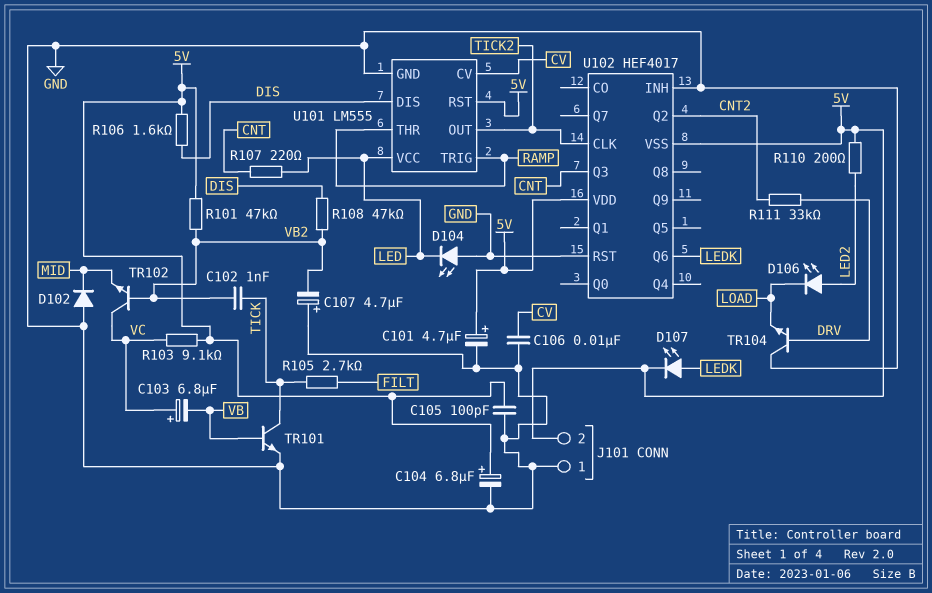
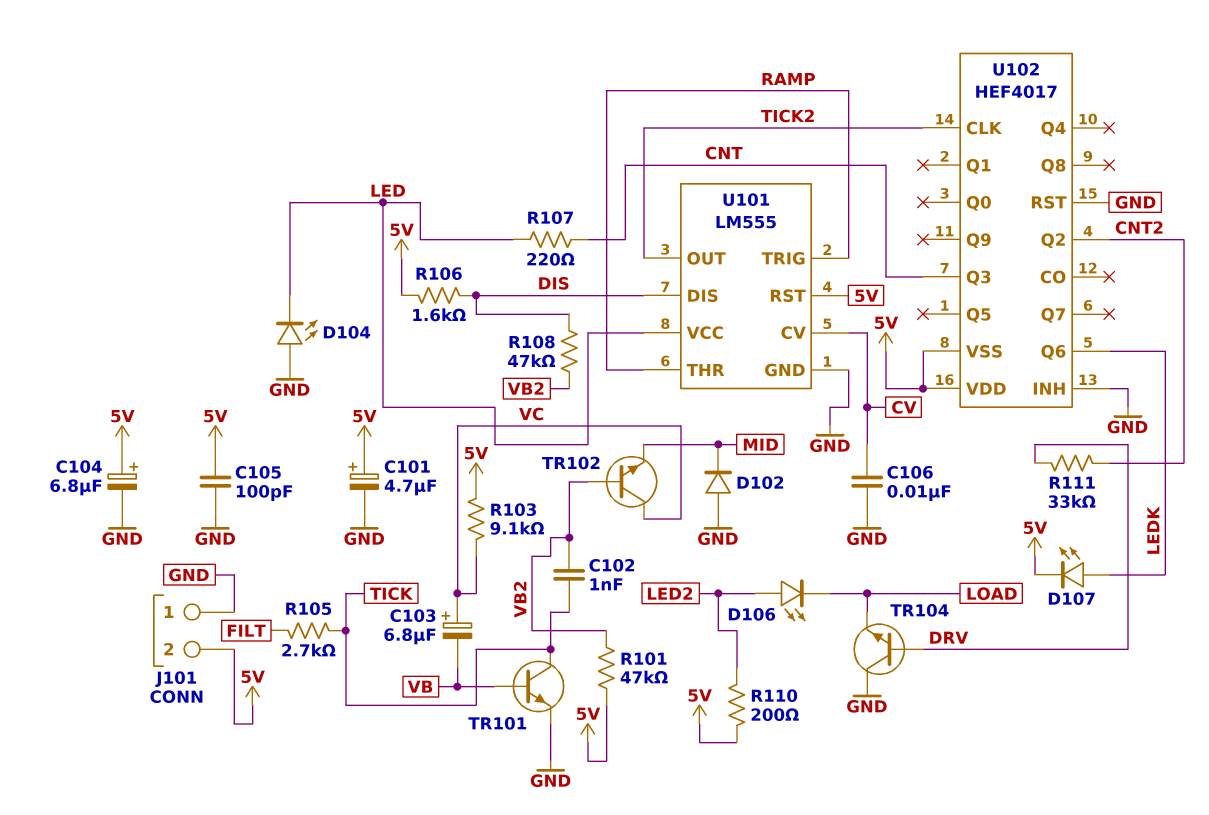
C107: 4.7uF (plus GND, minus VB2) -> none

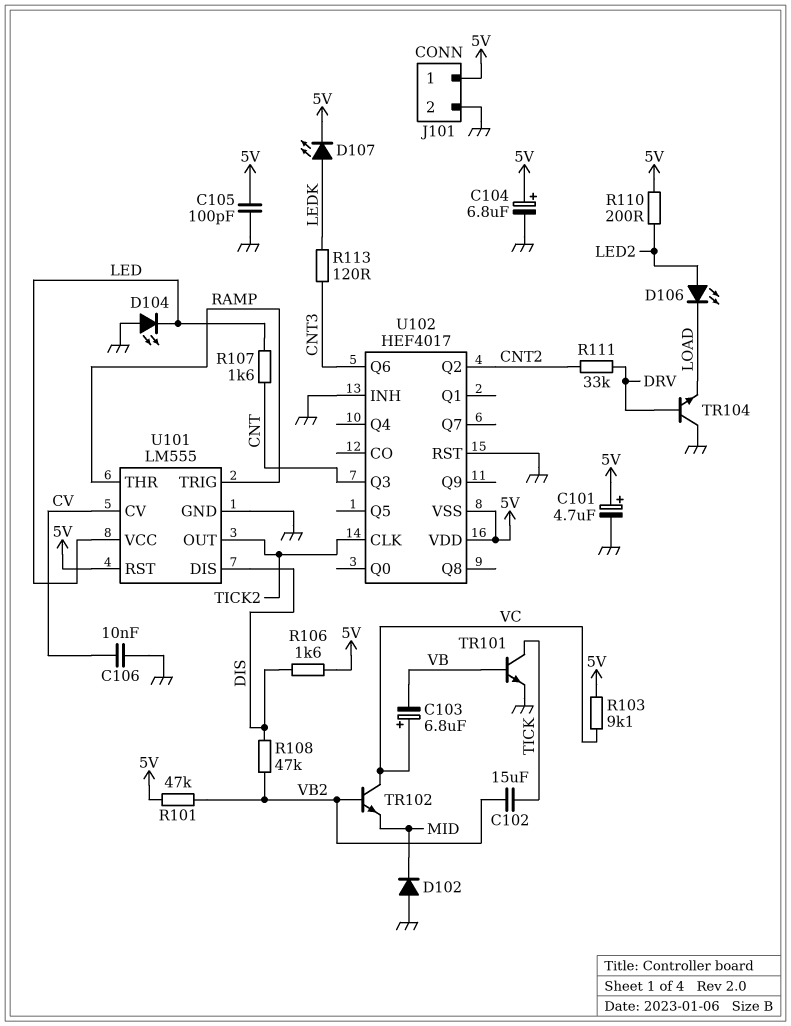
C102: 1nF (TICK, VB2) -> 15uF (TICK, VB2)
J101 pin 1: GND -> 5V
J101 pin 2: 5V -> GND
R105: 2.7k (FILT, TICK) -> none
R107: 220 (CNT, LED) -> 1.6k (CNT, LED)
R113: none -> 120 (CNT3, LEDK)
U102 pin Q6: LEDK -> CNT3

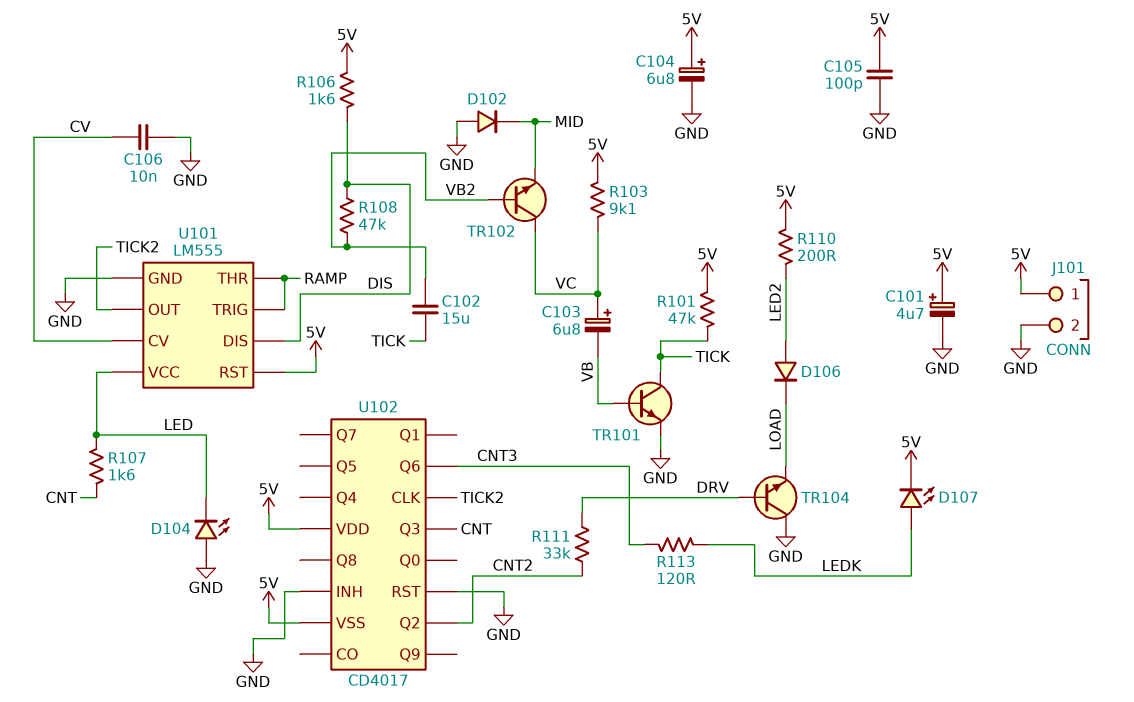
D106: LED (A LED2, K LOAD) -> diode (A LED2, K LOAD)
R101: 47k (5V, VB2) -> 47k (5V, TICK)
U102: HEF4017 -> CD4017

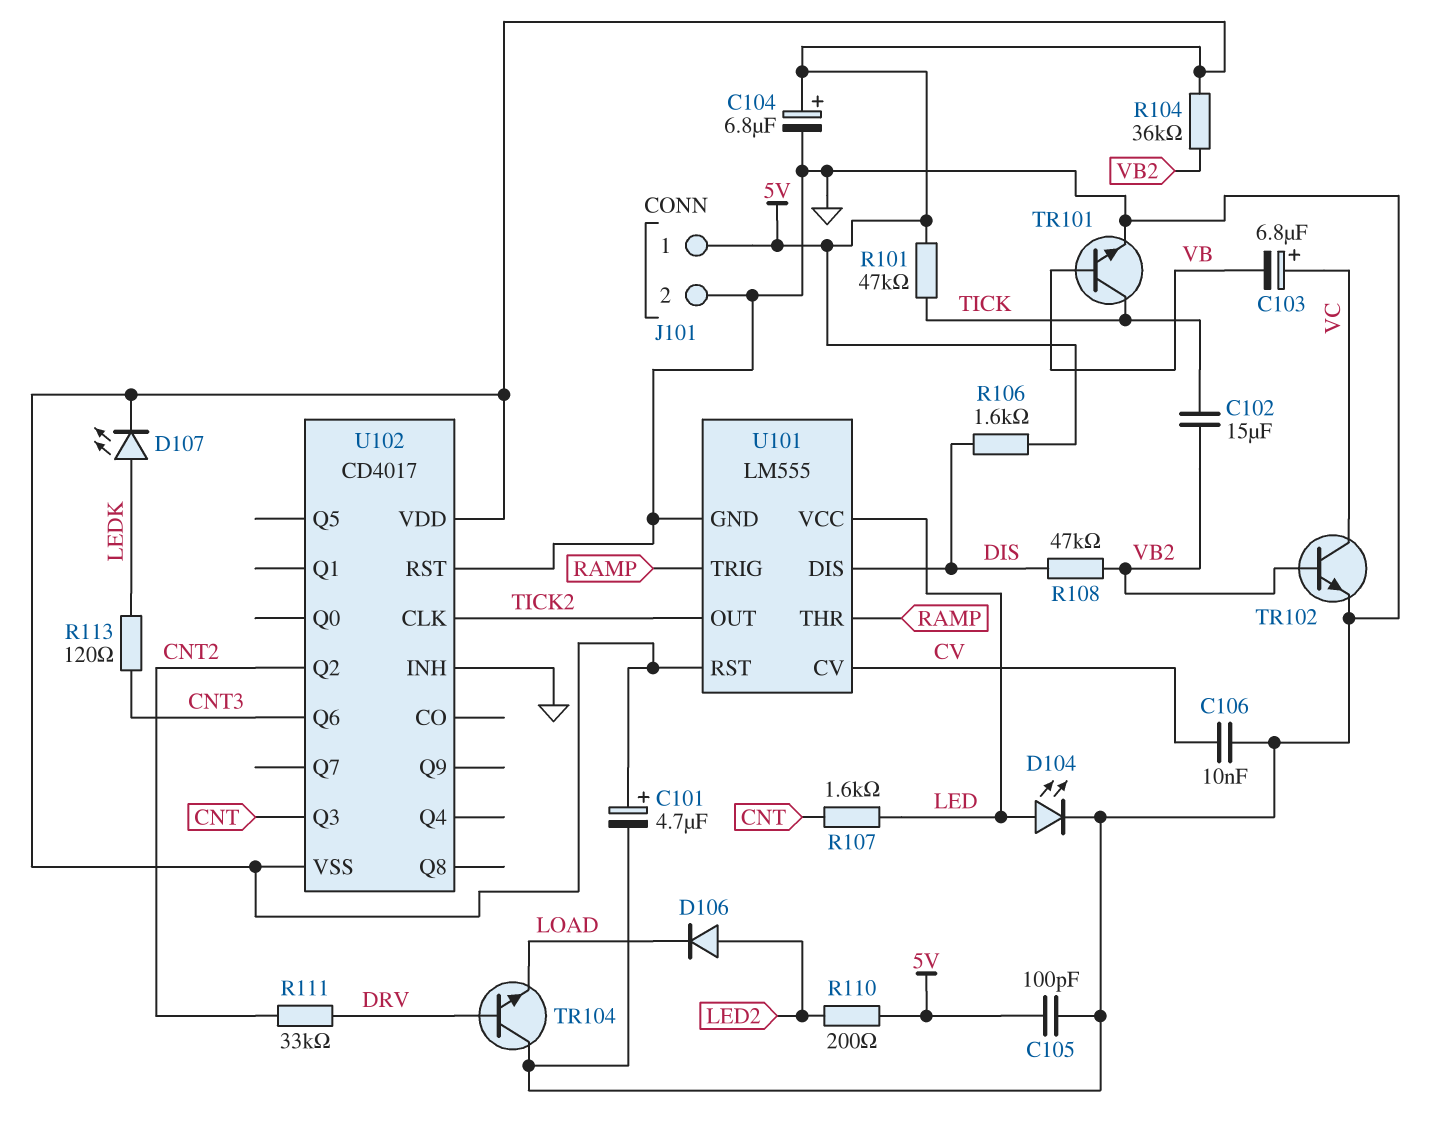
D102: diode (A GND, K MID) -> none
D104: LED (A GND, K LED) -> LED (A LED, K GND)
R103: 9.1k (5V, VC) -> none
R104: none -> 36k (5V, VB2)
TR102: NPN (B VB2, C VC, E MID) -> NPN (B VB2, C VC, E GND)

